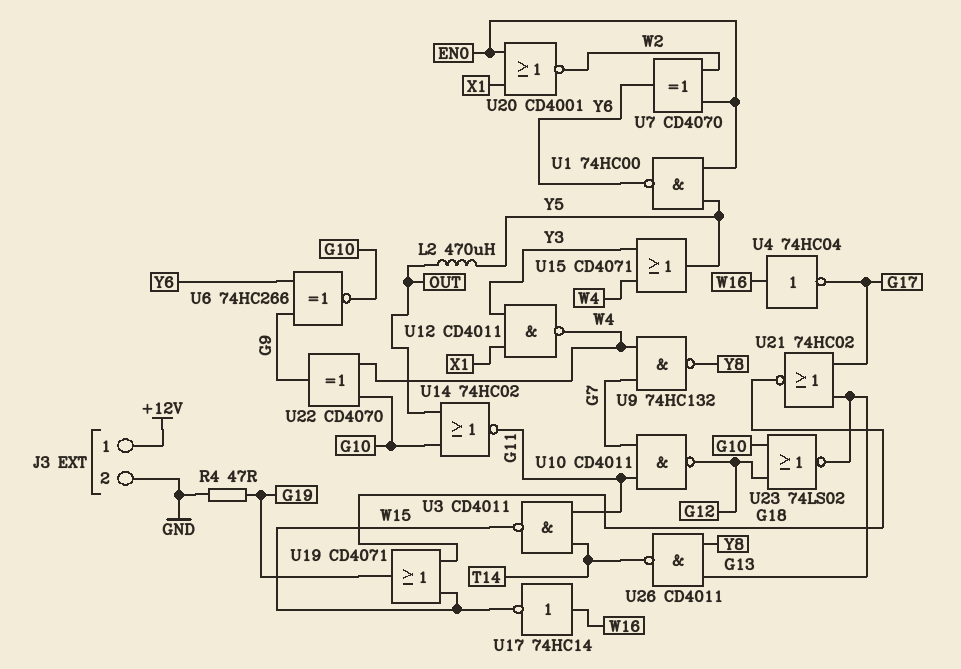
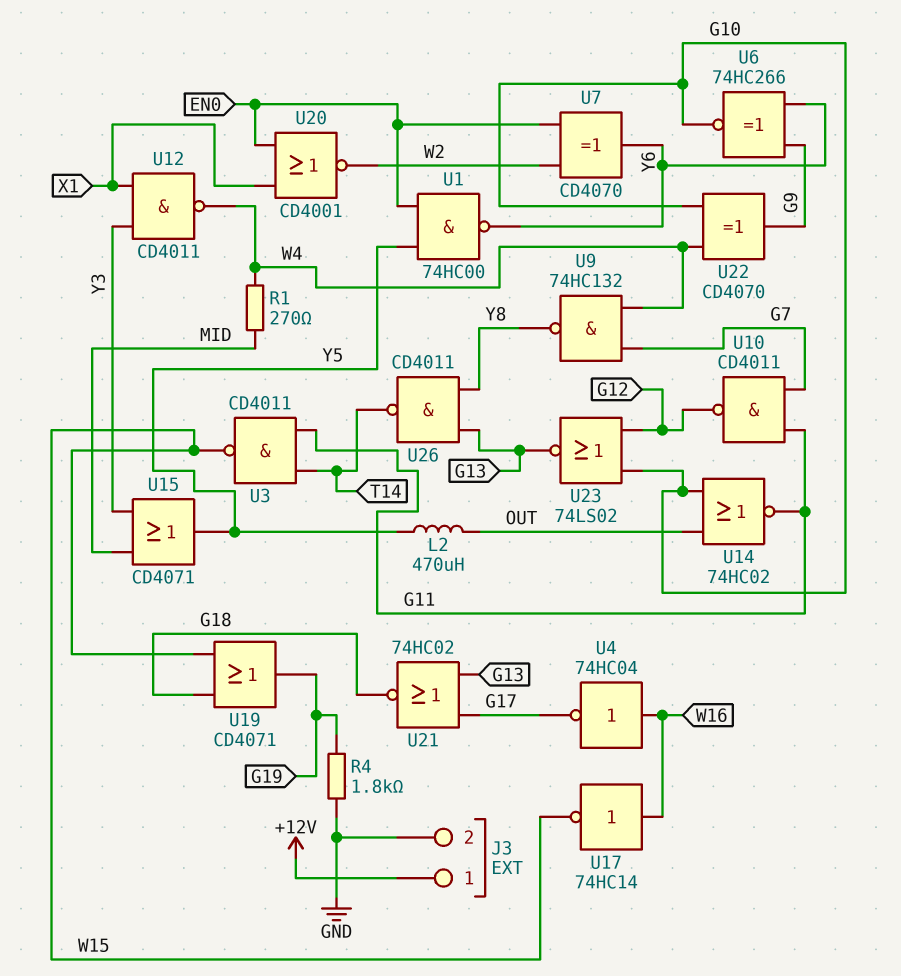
R1: none -> 270 (MID, W4)
R4: 47 (G19, GND) -> 1.8k (G19, GND)
U15: OR CD4071 (in W4, in Y3, out Y5) -> OR CD4071 (in MID, in Y3, out Y5)

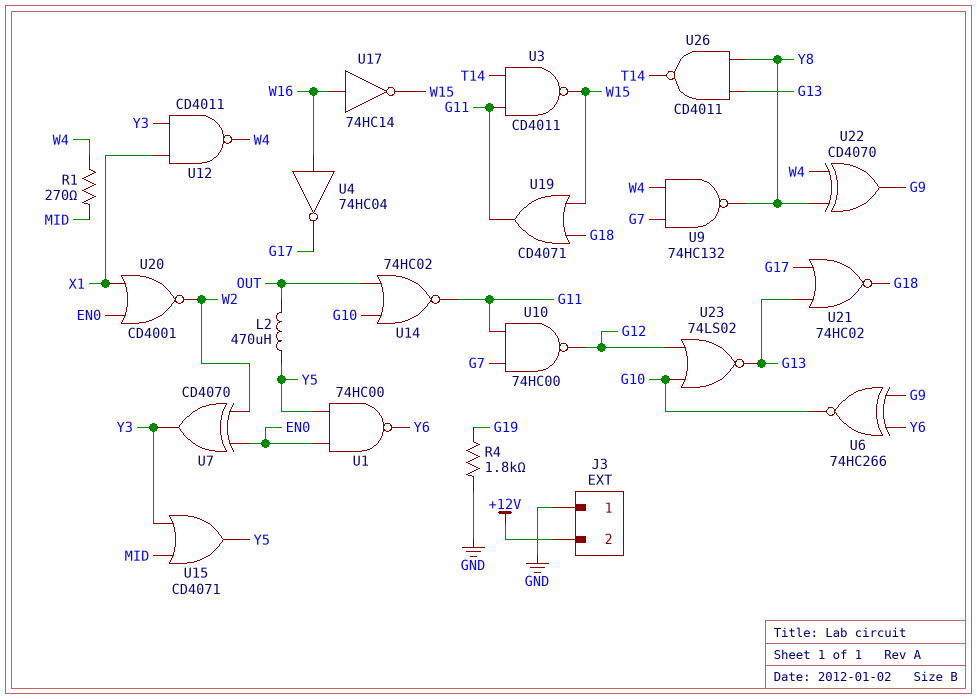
J3 pin 1: +12V -> GND
J3 pin 2: GND -> +12V
U7: XOR CD4070 (in EN0, in W2, out Y6) -> XOR CD4070 (in EN0, in W2, out Y3)
U10: NAND CD4011 (in G7, in G11, out G12) -> NAND 74HC00 (in G7, in G11, out G12)
U19: OR CD4071 (in G18, in W15, out G19) -> OR CD4071 (in G18, in W15, out G11)
U22: XOR CD4070 (in G10, in W4, out G9) -> XOR CD4070 (in W4, in Y8, out G9)

